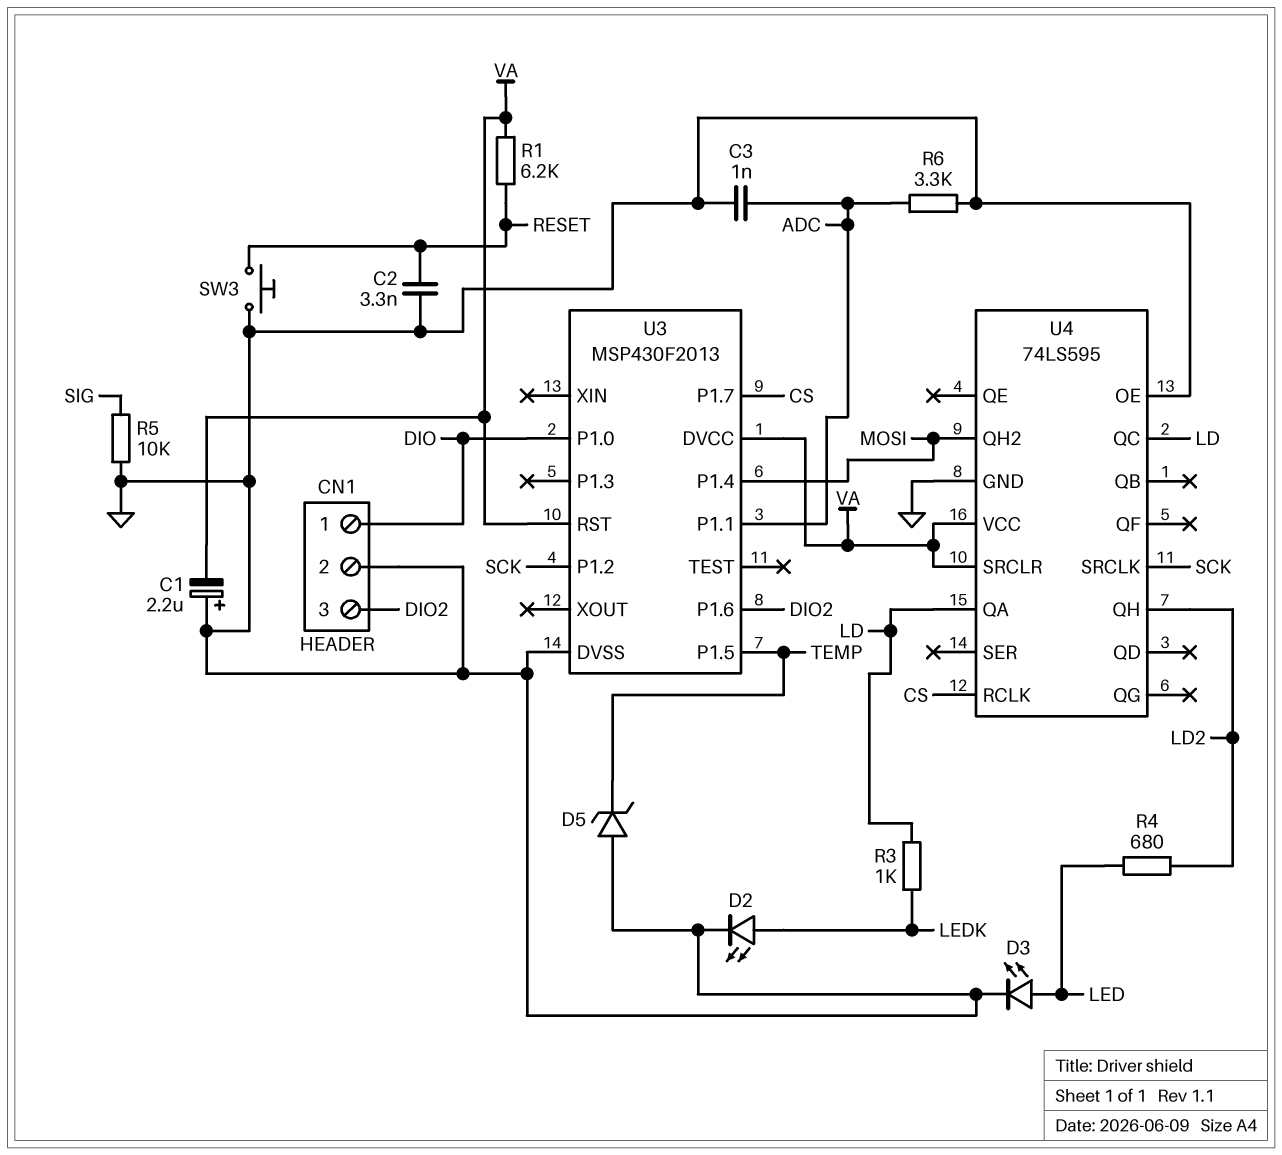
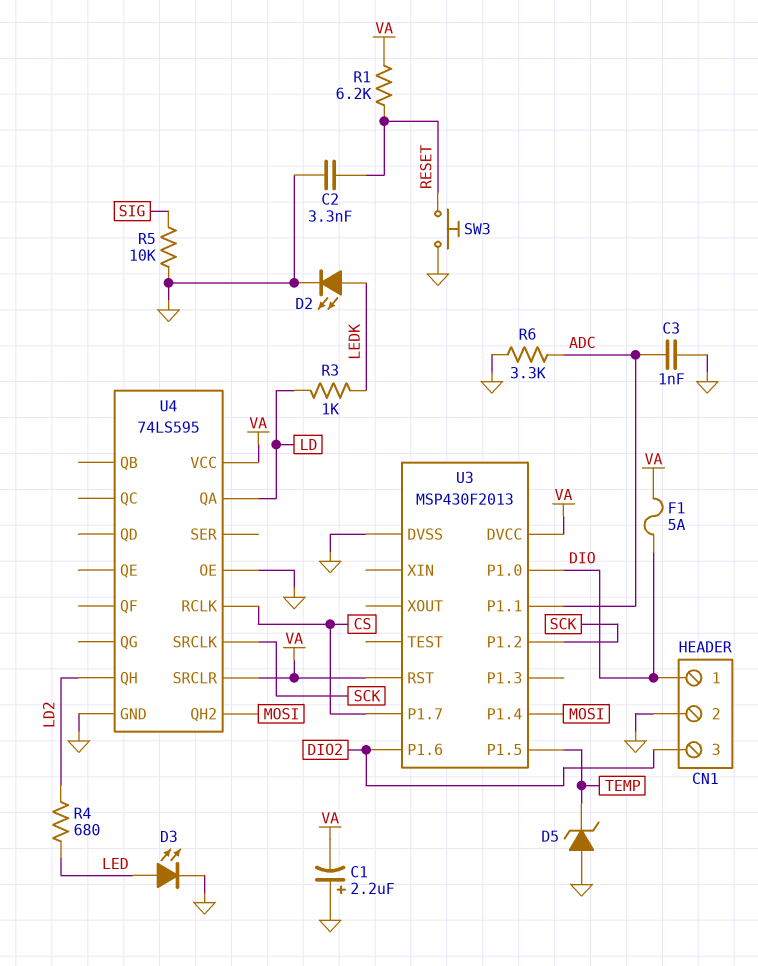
F1: none -> 5A (DIO, VA)
U4 pin QC: LD -> none

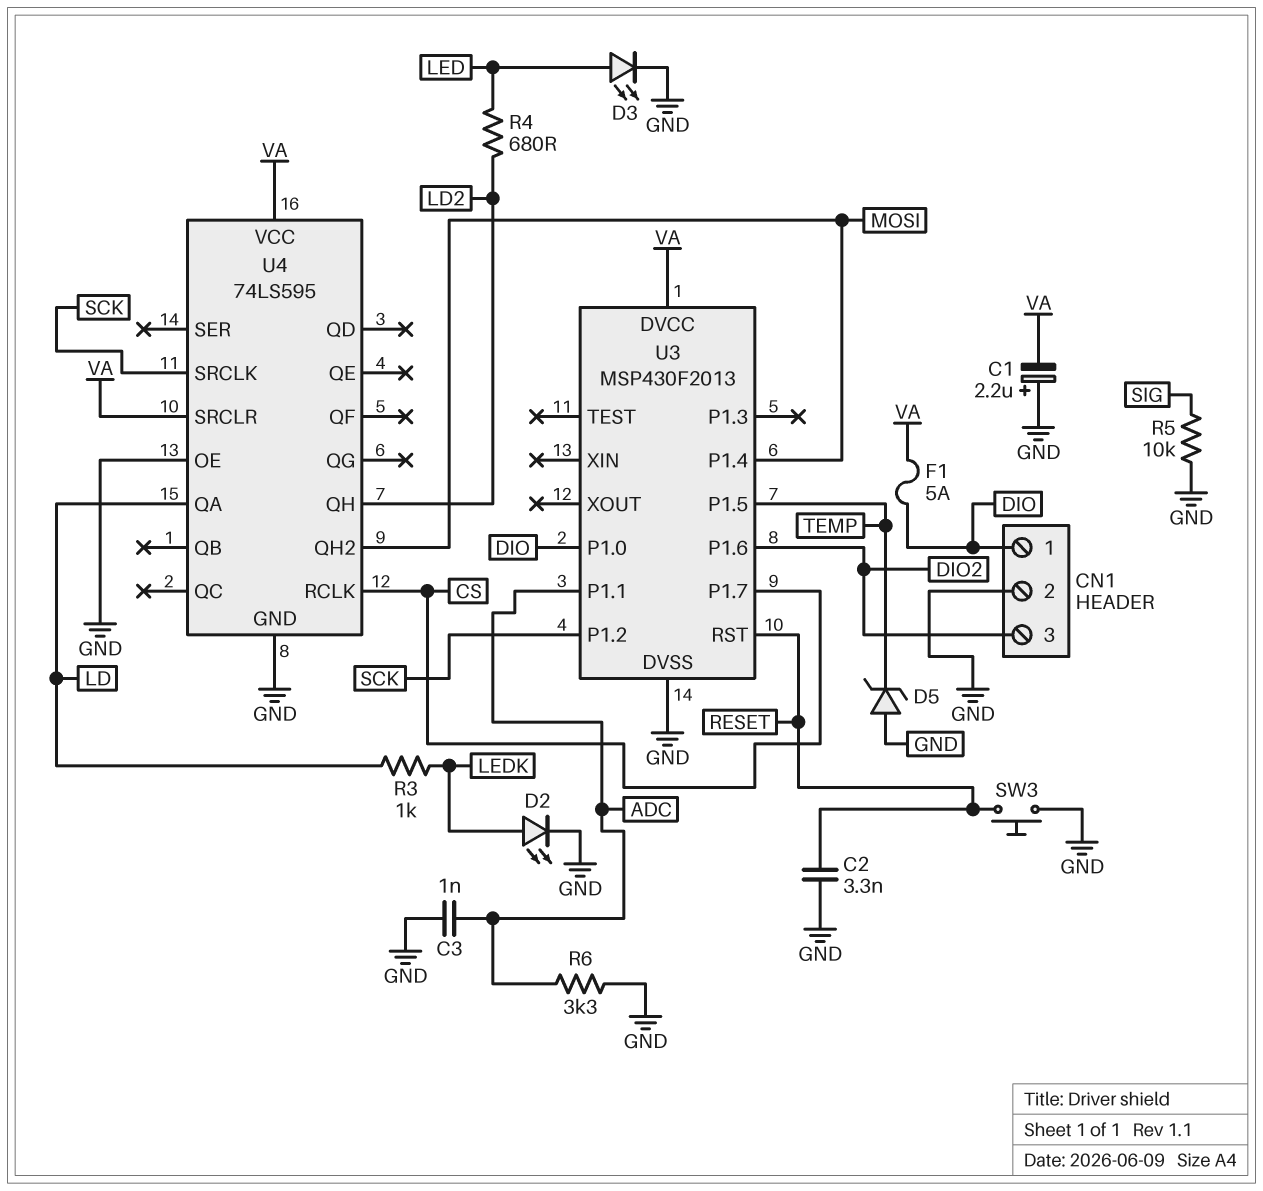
R1: 6.2k (RESET, VA) -> none
U3 pin RST: VA -> RESET

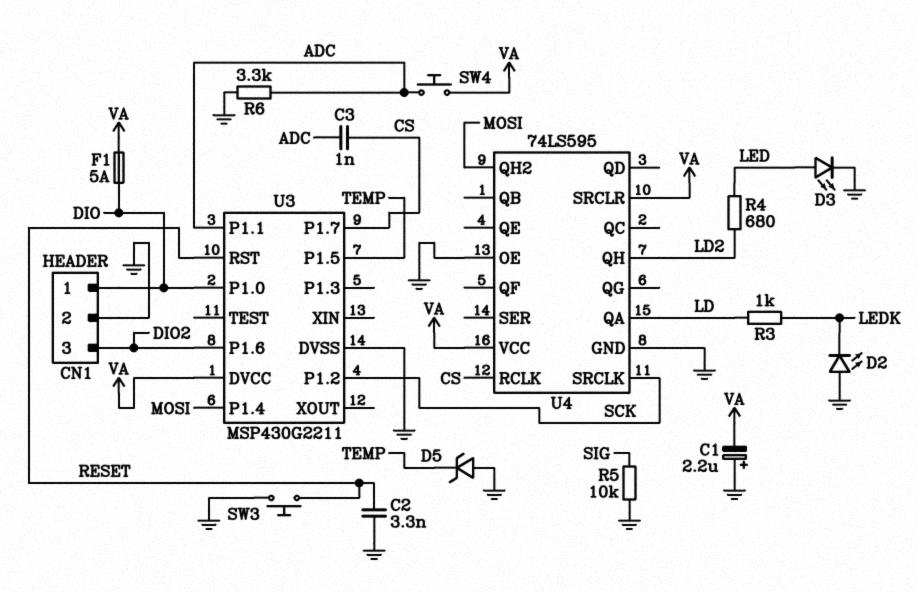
C3: 1nF (ADC, GND) -> 1nF (ADC, CS)
D2: LED (A LEDK, K GND) -> LED (A GND, K LEDK)
SW4: none -> button (ADC, VA)
U3: MSP430F2013 -> MSP430G2211

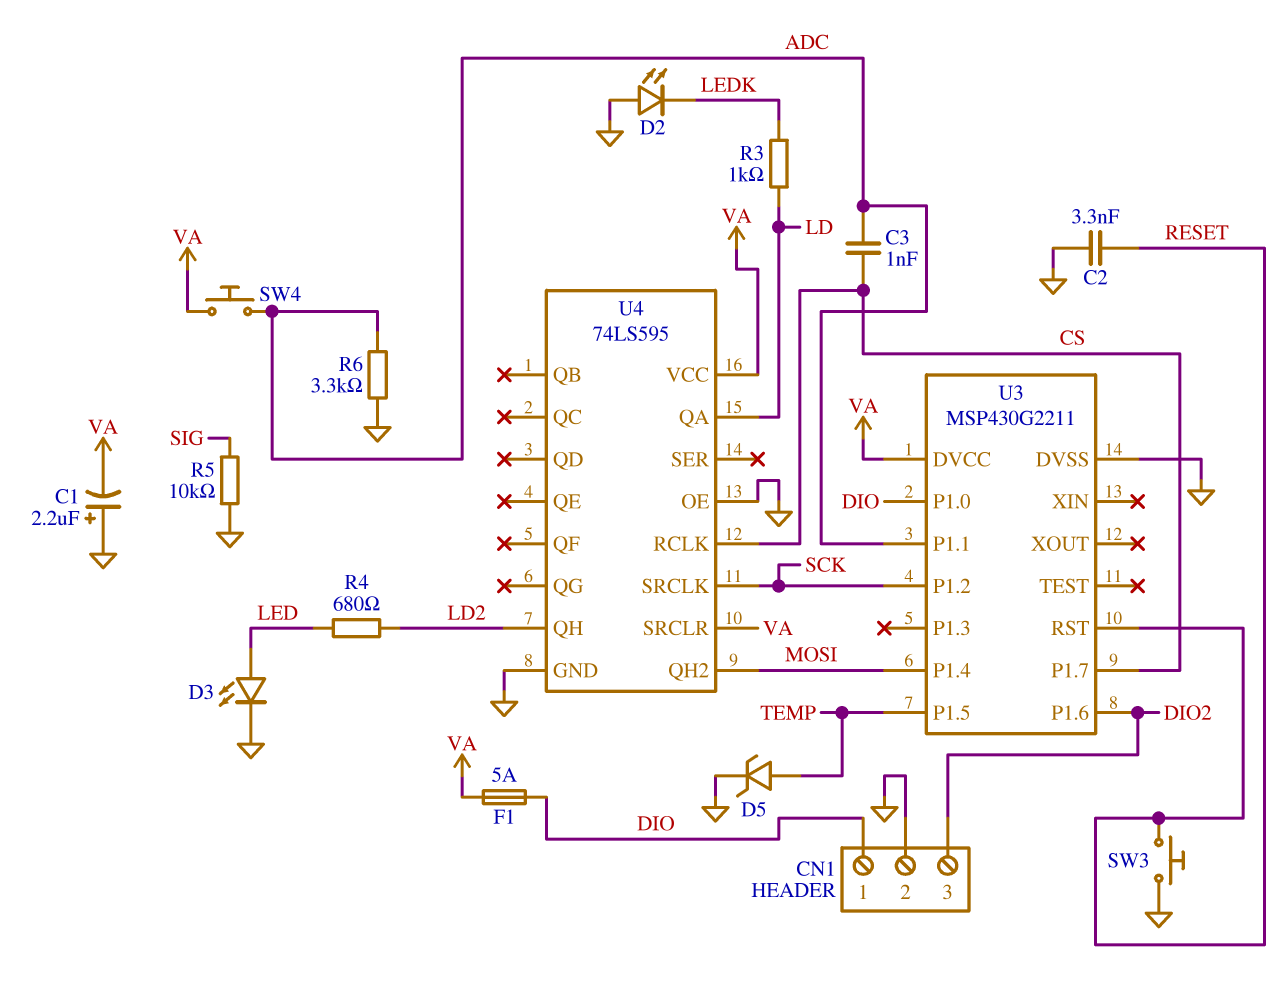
D5: zener (A GND, K TEMP) -> zener (A TEMP, K GND)

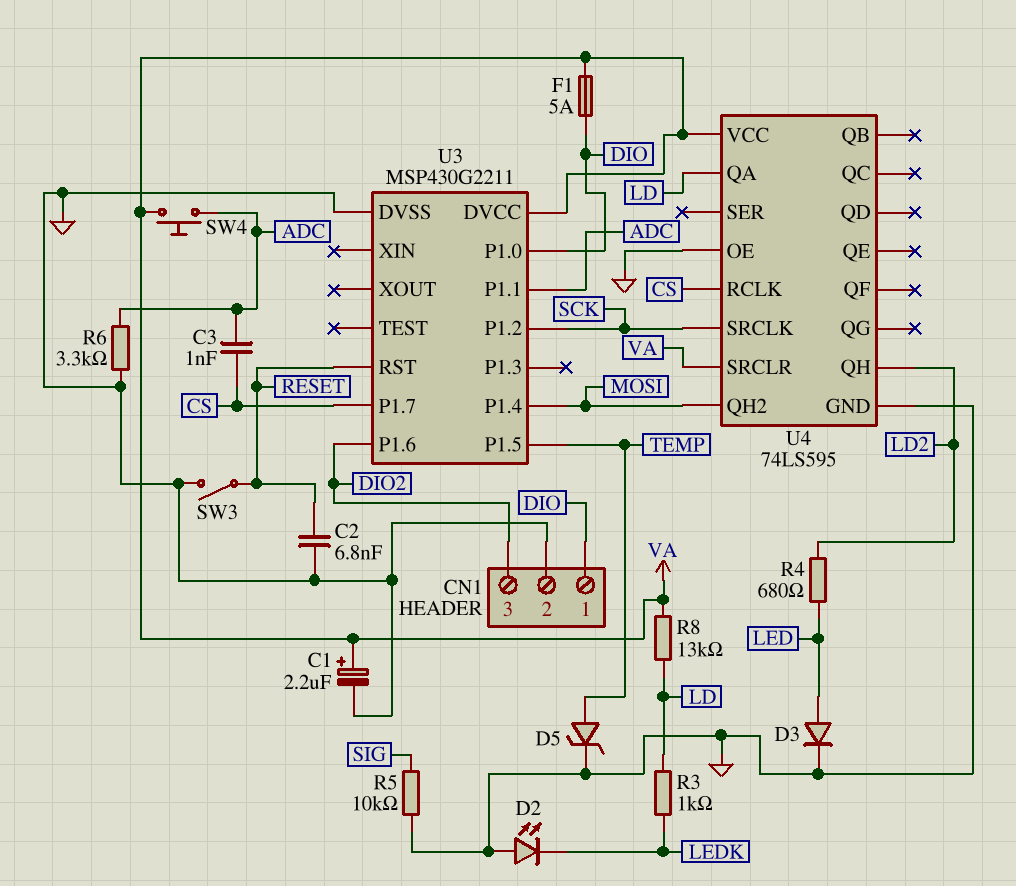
C1: 2.2uF (plus GND, minus VA) -> 2.2uF (plus VA, minus GND)
C2: 3.3nF (GND, RESET) -> 6.8nF (GND, RESET)
D3: LED (A LED, K GND) -> diode (A LED, K GND)
R8: none -> 13k (LD, VA)
SW3: button (GND, RESET) -> switch (GND, RESET)

